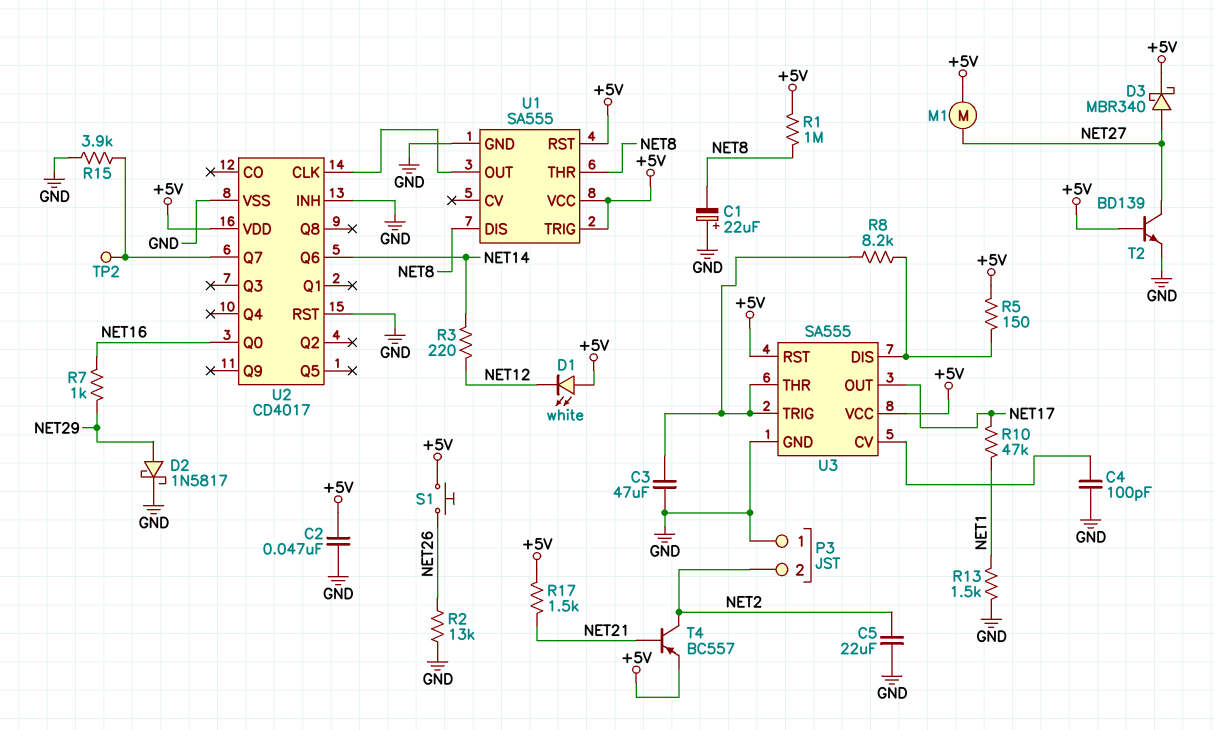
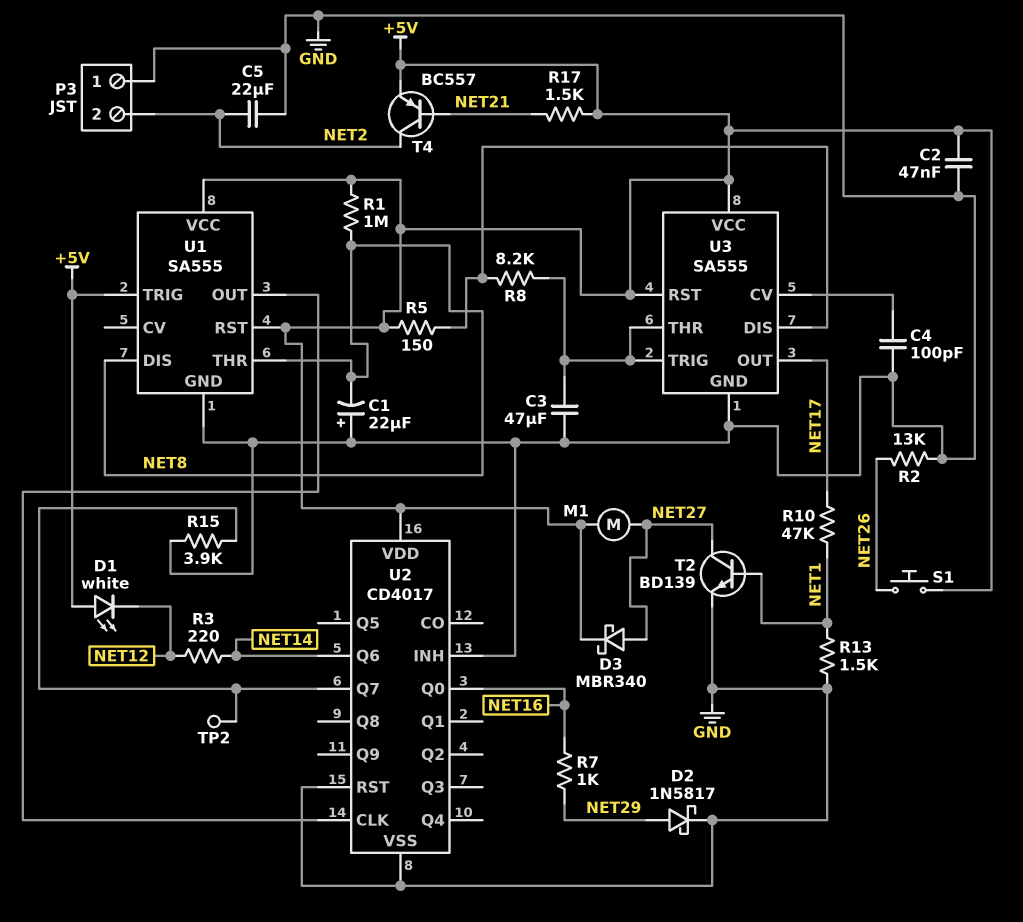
T2: NPN BD139 (B +5V, C NET27, E GND) -> NPN BD139 (B NET1, C NET27, E GND)

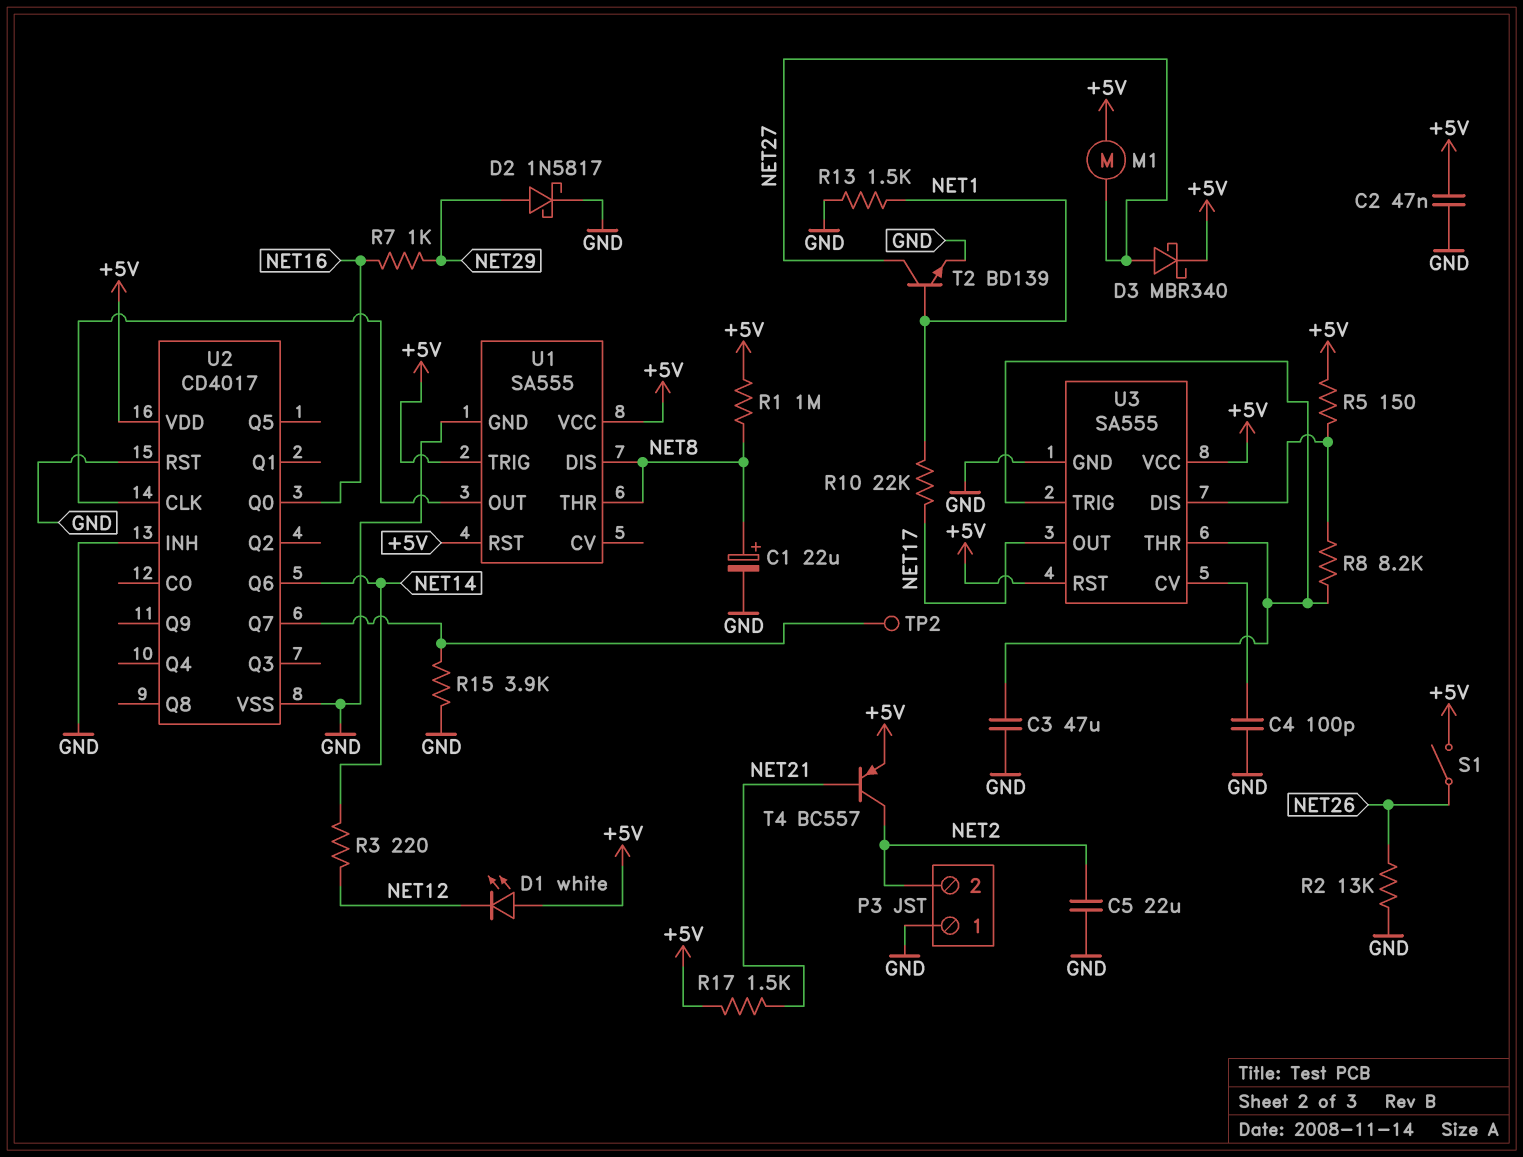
C1: 22uF (plus GND, minus NET8) -> 22uF (plus NET8, minus GND)
R10: 47k (NET1, NET17) -> 22k (NET1, NET17)
S1: button (+5V, NET26) -> switch (+5V, NET26)

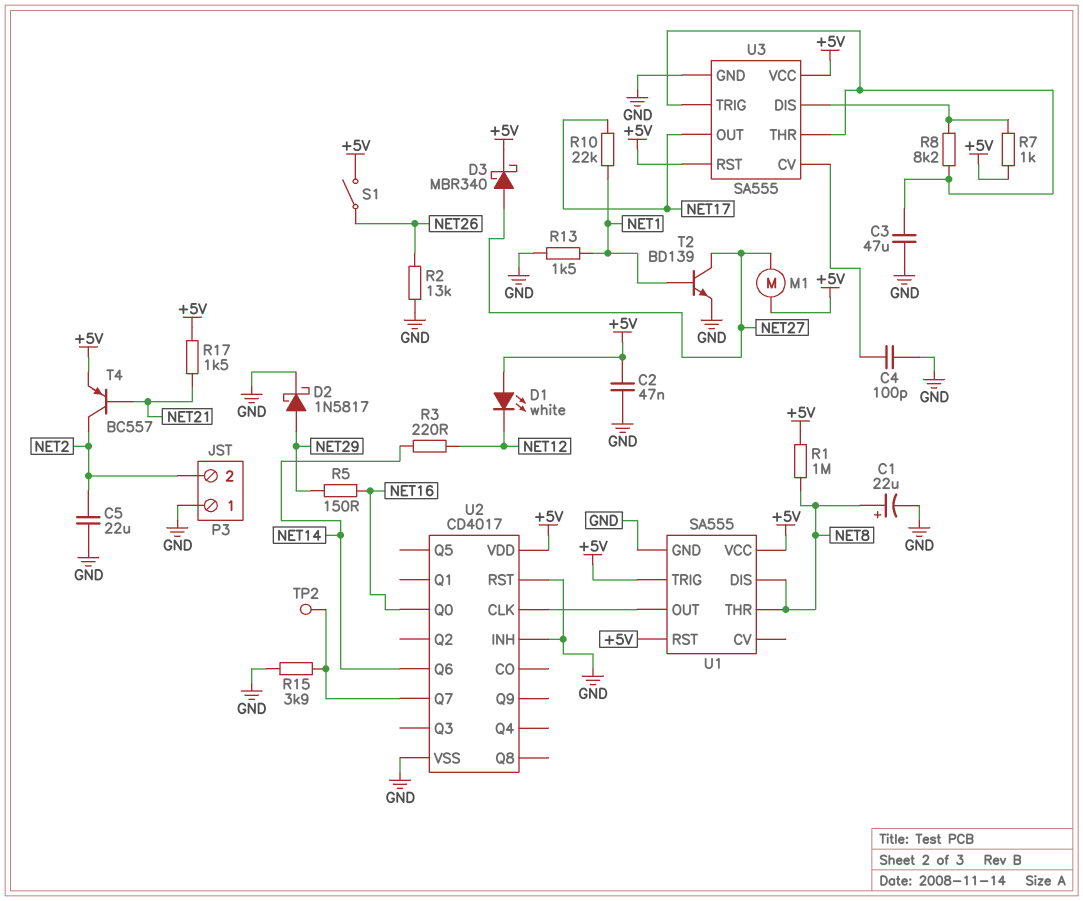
R5: 150 (+5V, U3/DIS) -> 150 (NET16, NET29)
R7: 1k (NET16, NET29) -> 1k (+5V, U3/DIS)

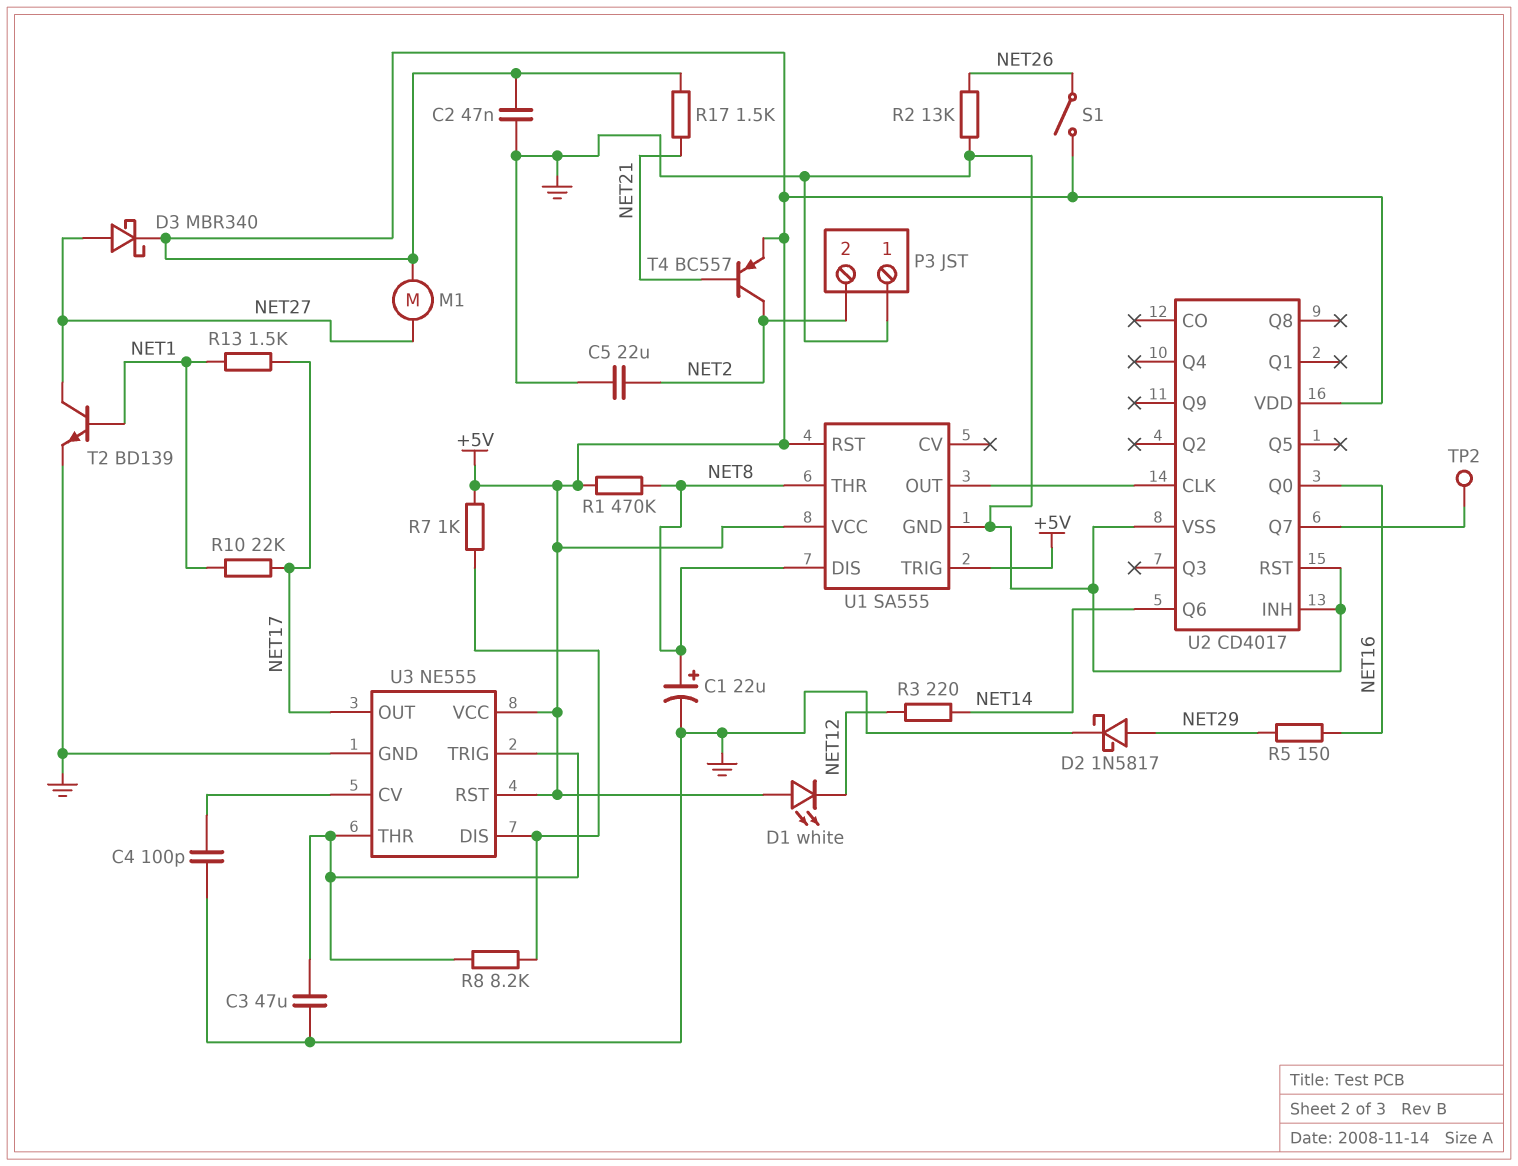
R1: 1M (+5V, NET8) -> 470k (+5V, NET8)
R13: 1.5k (GND, NET1) -> 1.5k (NET1, NET17)
R15: 3.9k (GND, U2/Q7) -> none
U3: SA555 -> NE555

